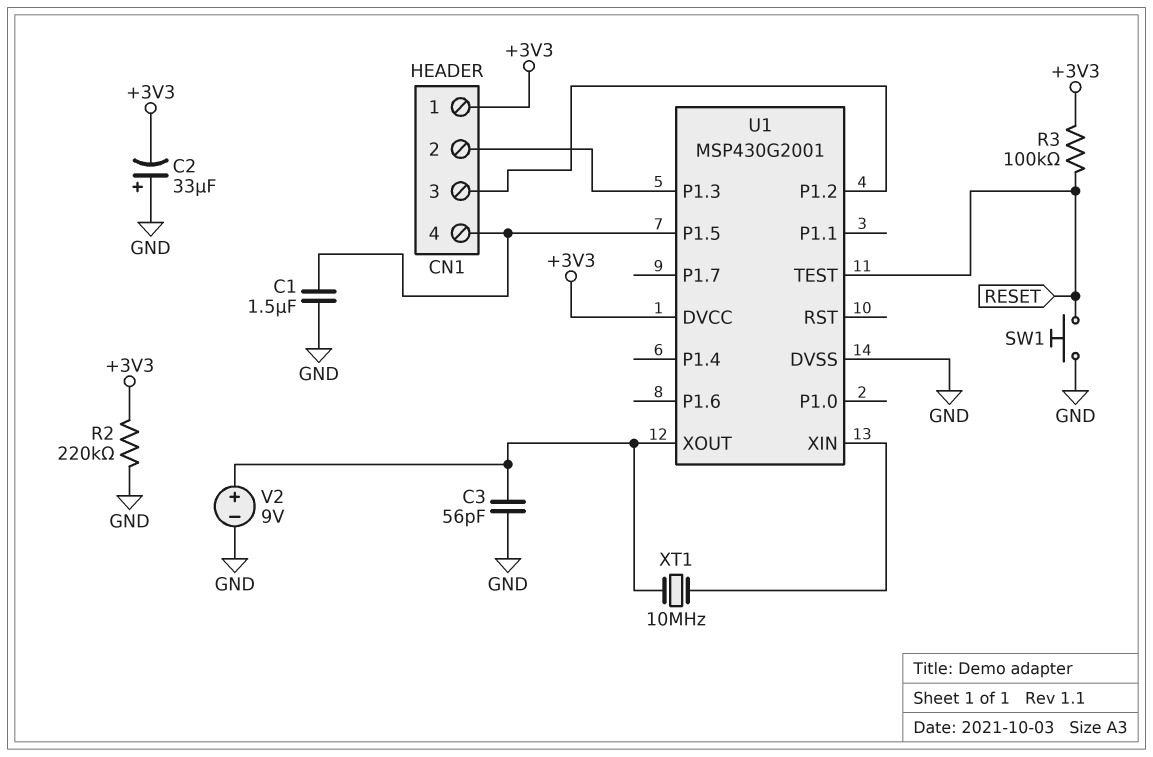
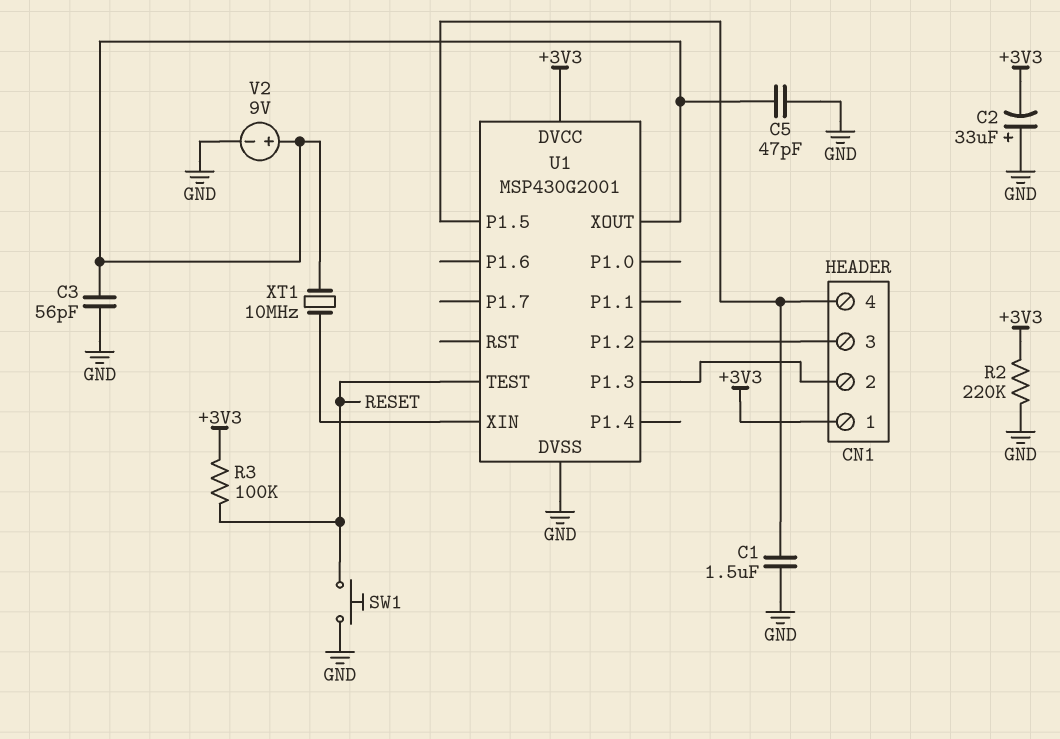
C5: none -> 47pF (GND, U1/XOUT)

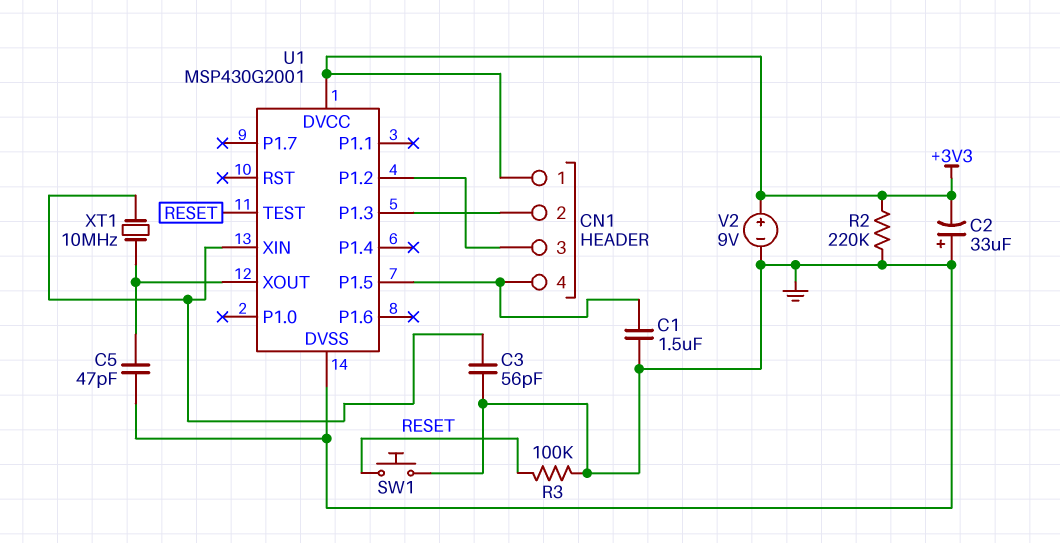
C3: 56pF (GND, U1/XOUT) -> 56pF (GND, U1/XIN)
R3: 100k (+3V3, RESET) -> 100k (GND, RESET)
V2: 9V (plus U1/XOUT, minus GND) -> 9V (plus +3V3, minus GND)

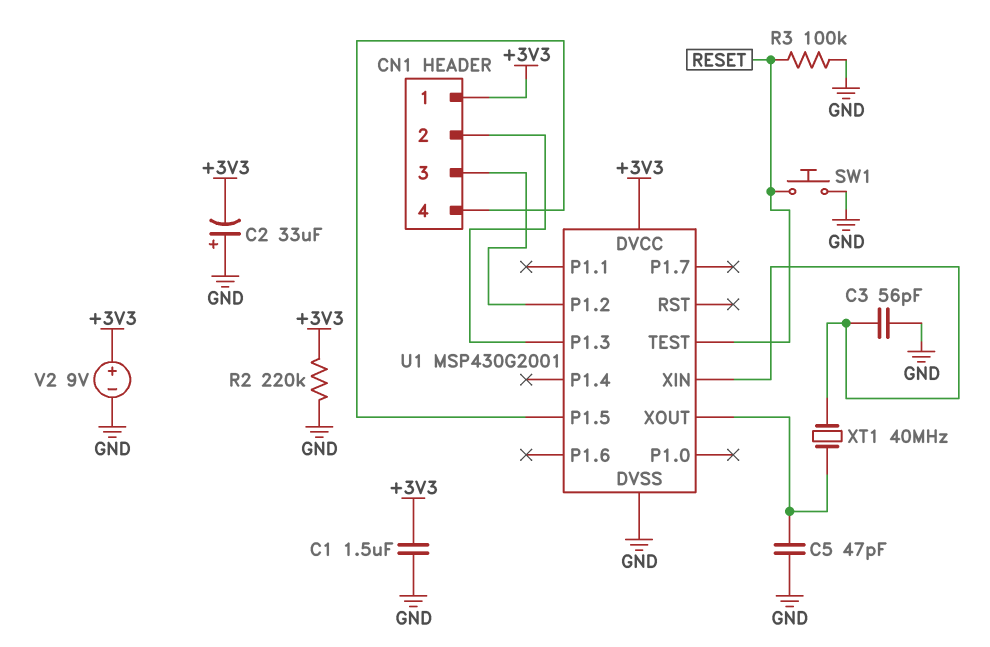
C1: 1.5uF (CN1/4, GND) -> 1.5uF (+3V3, GND)
XT1: 10MHz (U1/XIN, U1/XOUT) -> 40MHz (U1/XIN, U1/XOUT)

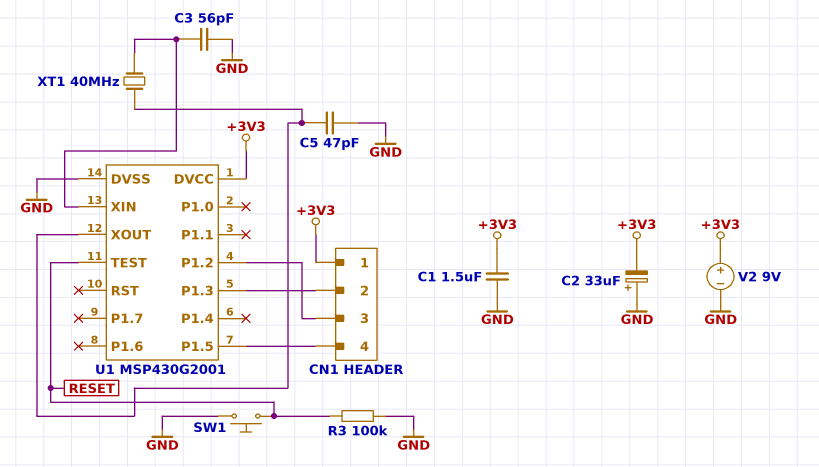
R2: 220k (+3V3, GND) -> none

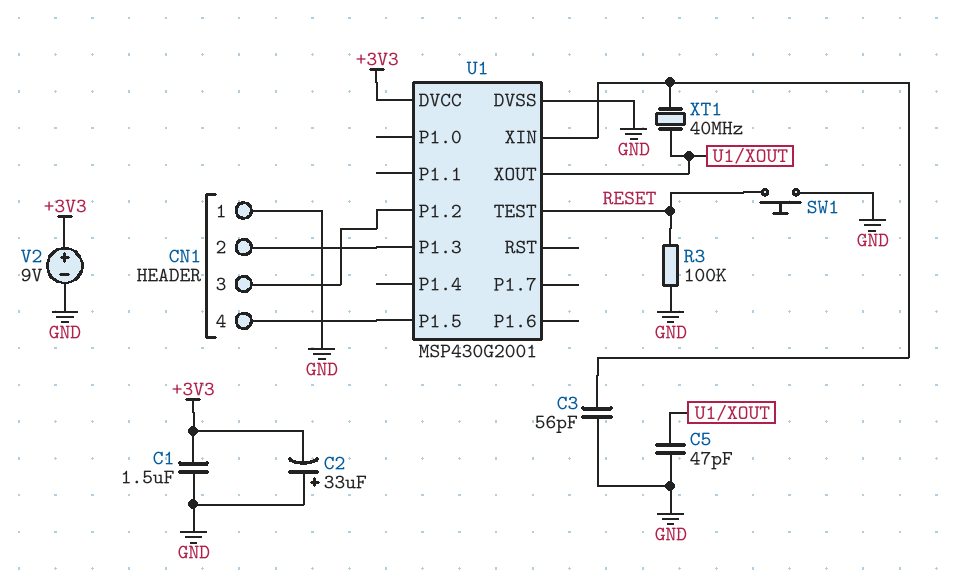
CN1 pin 1: +3V3 -> GND

